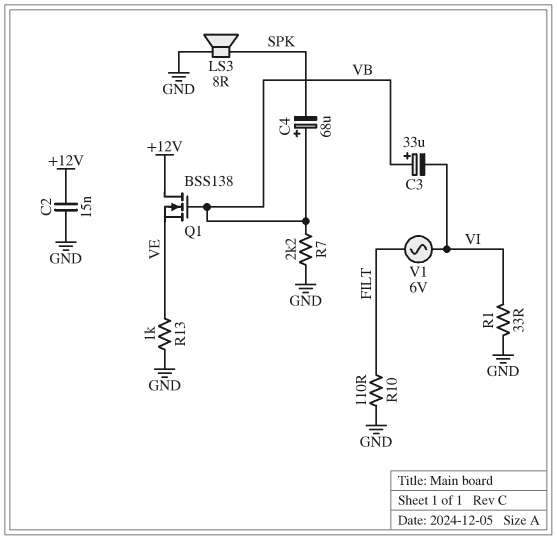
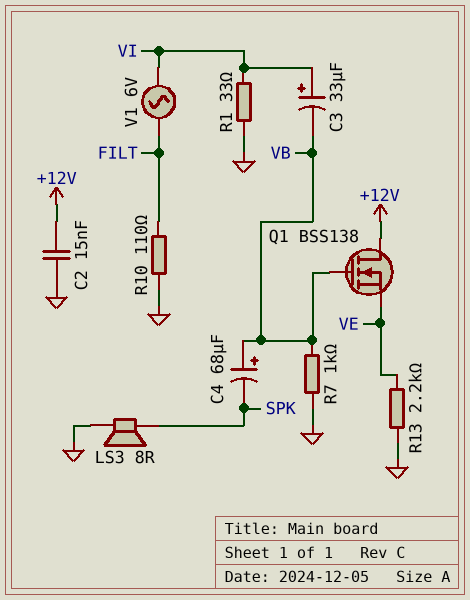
C3: 33uF (plus VB, minus VI) -> 33uF (plus VI, minus VB)
R7: 2.2k (GND, VB) -> 1k (GND, VB)
R13: 1k (GND, VE) -> 2.2k (GND, VE)

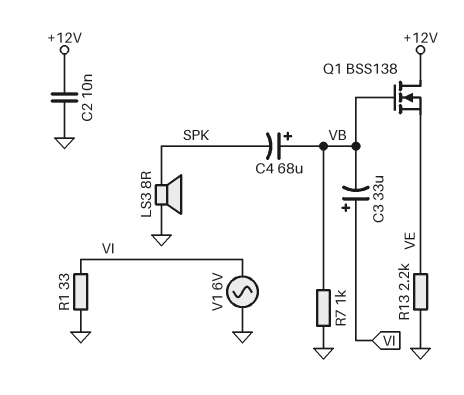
C2: 15nF (+12V, GND) -> 10nF (+12V, GND)
R10: 110 (FILT, GND) -> none
V1: AC 6V (FILT, VI) -> AC 6V (GND, VI)

